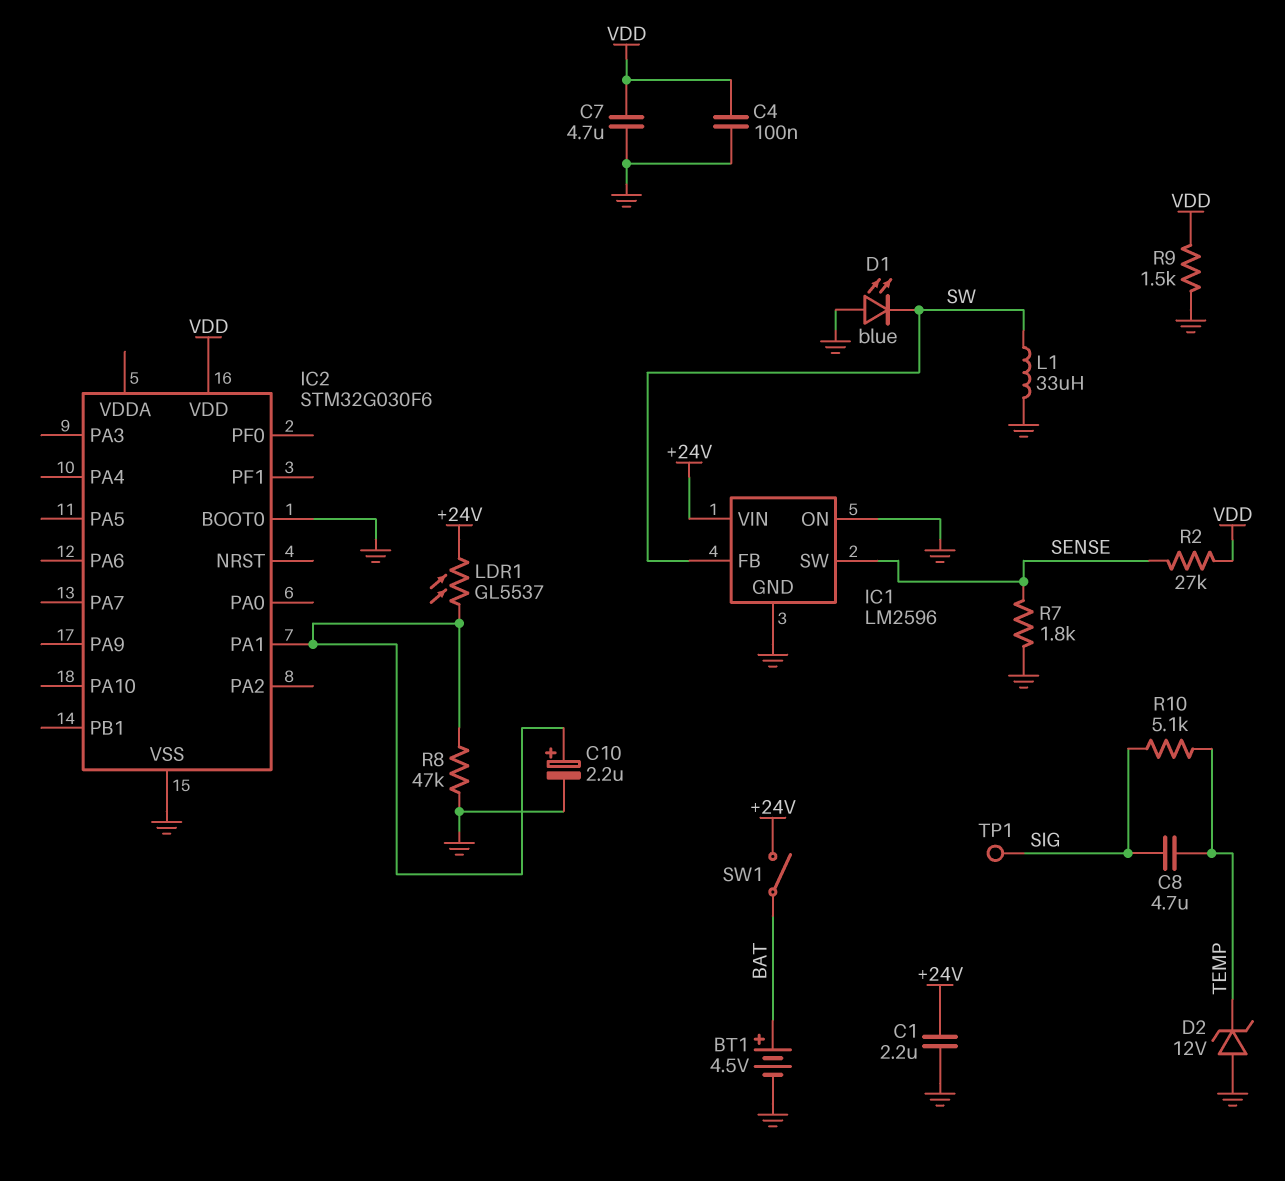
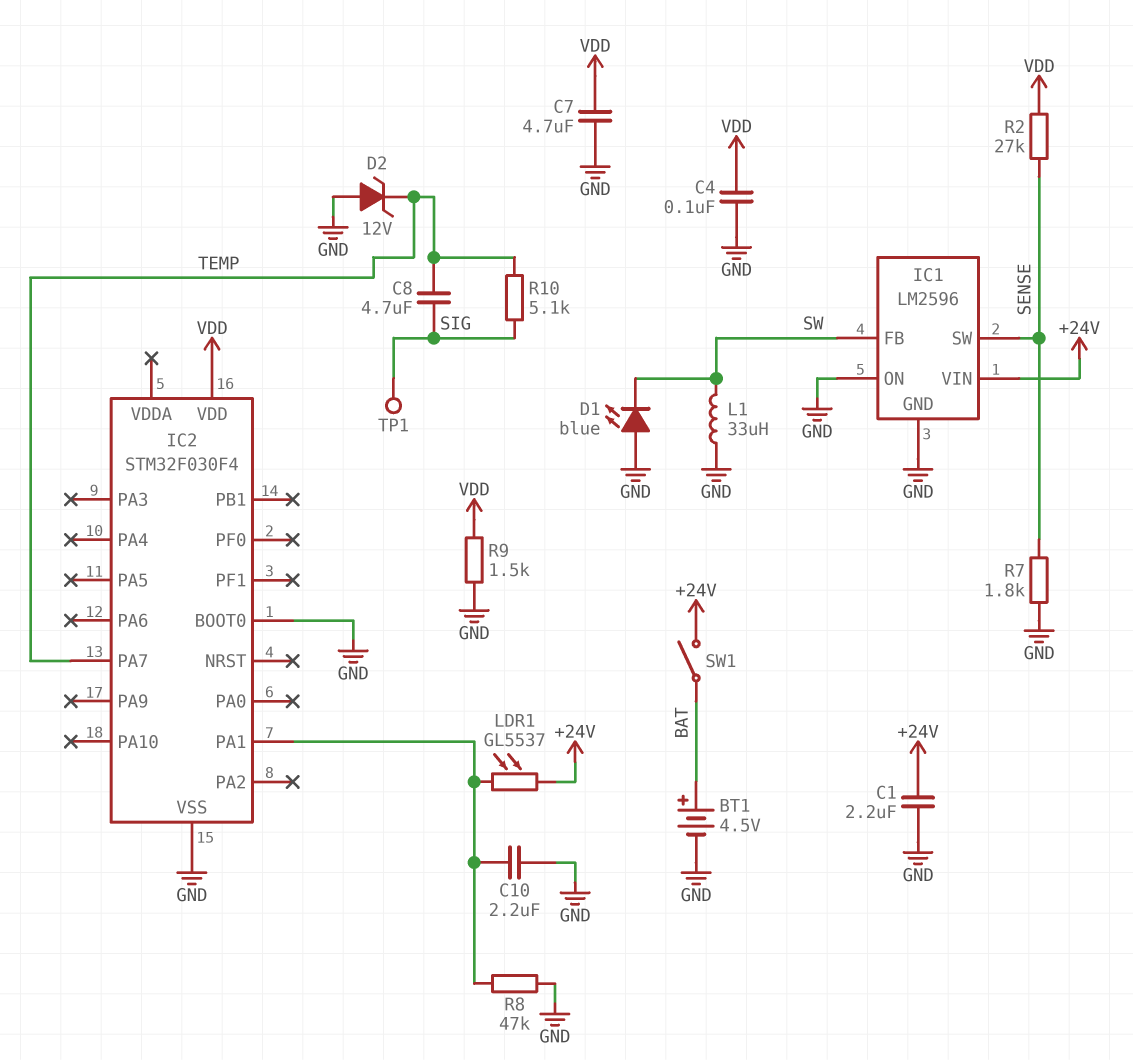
C10: 2.2uF (plus IC2/PA1, minus GND) -> 2.2uF (GND, IC2/PA1)
IC2: STM32G030F6 -> STM32F030F4
IC2 pin PA7: none -> TEMP

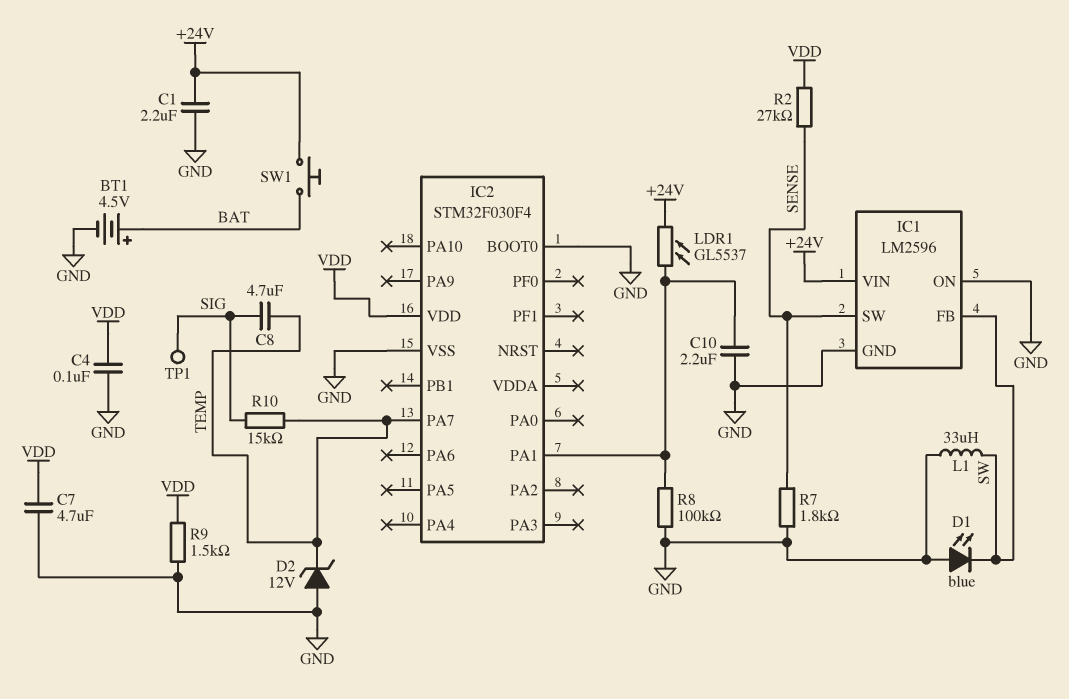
R8: 47k (GND, IC2/PA1) -> 100k (GND, IC2/PA1)
R10: 5.1k (SIG, TEMP) -> 15k (SIG, TEMP)
SW1: switch (+24V, BAT) -> button (+24V, BAT)

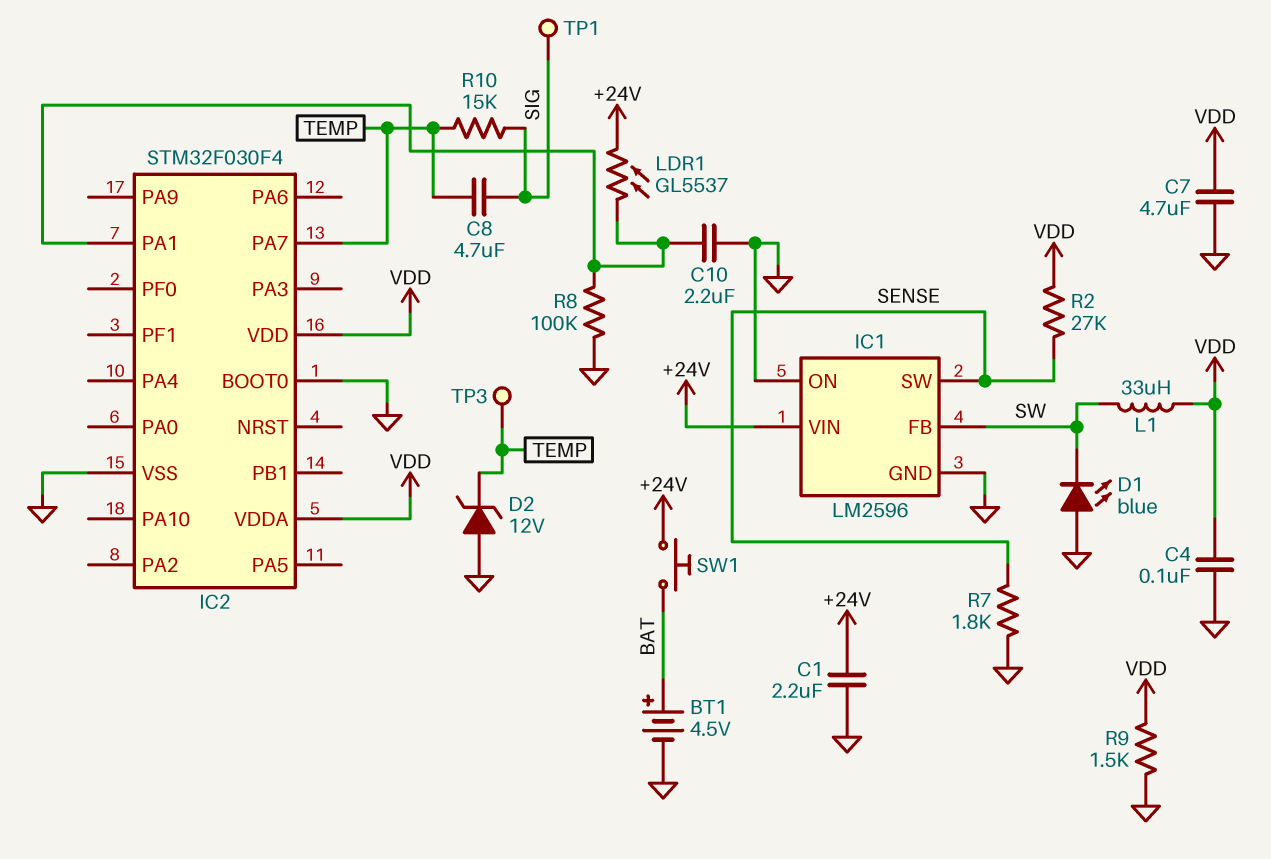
IC2 pin VDDA: none -> VDD
L1: 33uH (GND, SW) -> 33uH (SW, VDD)
TP3: none -> test point (TEMP)

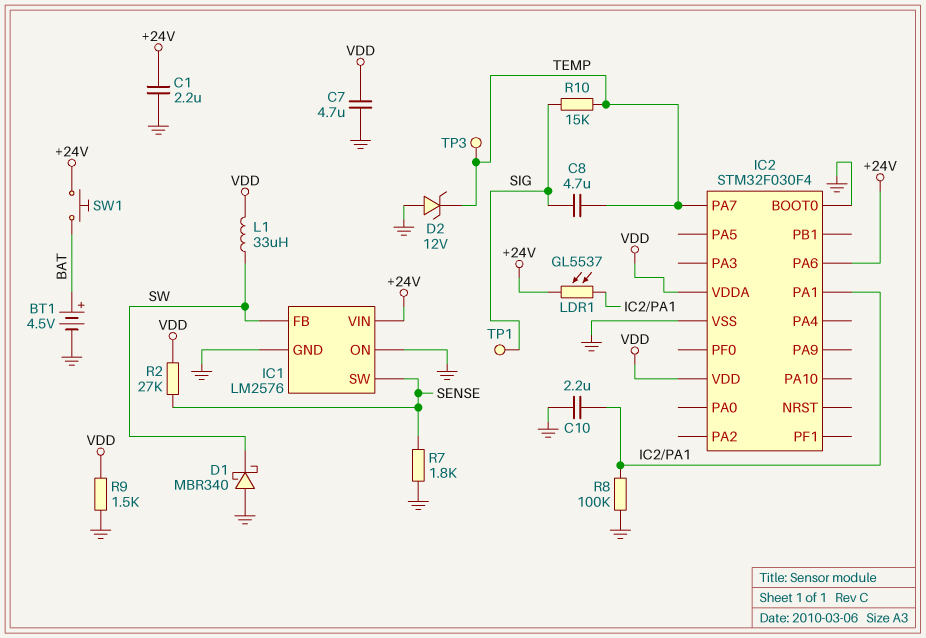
C4: 100nF (GND, VDD) -> none
D1: LED blue (A GND, K SW) -> schottky MBR340 (A GND, K SW)
IC1: LM2596 -> LM2576
IC2 pin PA6: none -> +24V

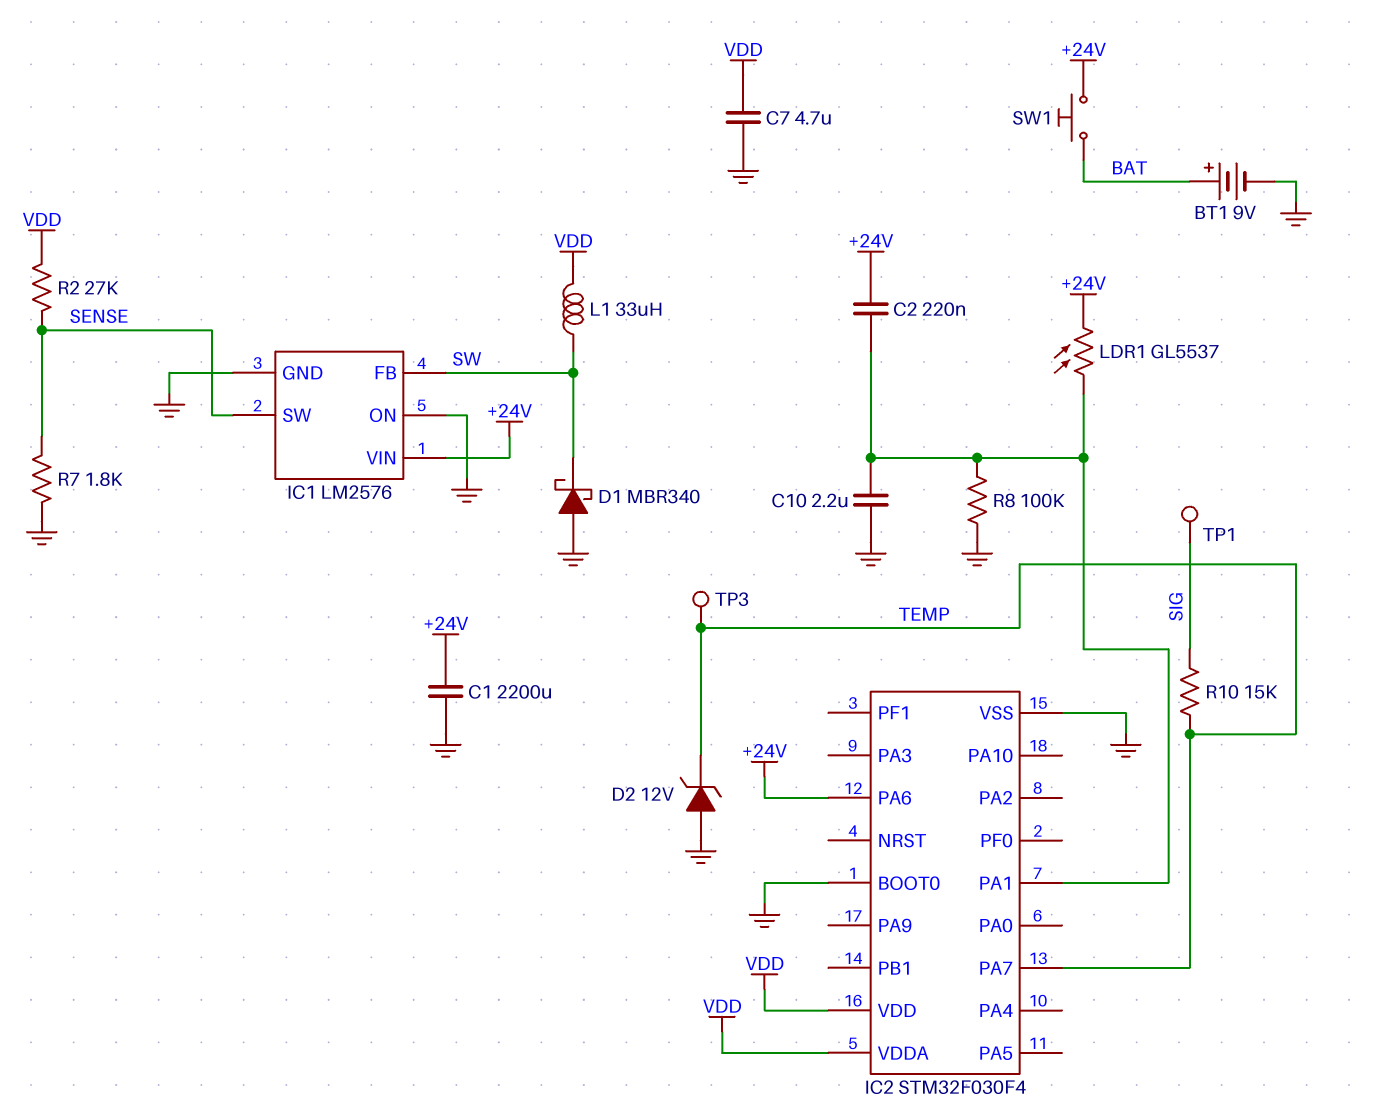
BT1: 4.5V (plus BAT, minus GND) -> 9V (plus BAT, minus GND)
C1: 2.2uF (+24V, GND) -> 2200uF (+24V, GND)
C2: none -> 220nF (+24V, IC2/PA1)
C8: 4.7uF (SIG, TEMP) -> none
R9: 1.5k (GND, VDD) -> none

